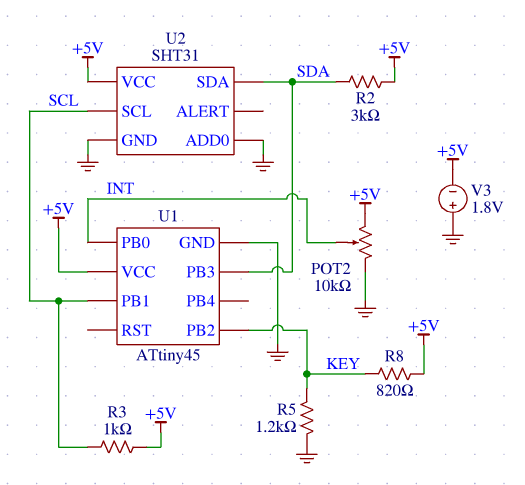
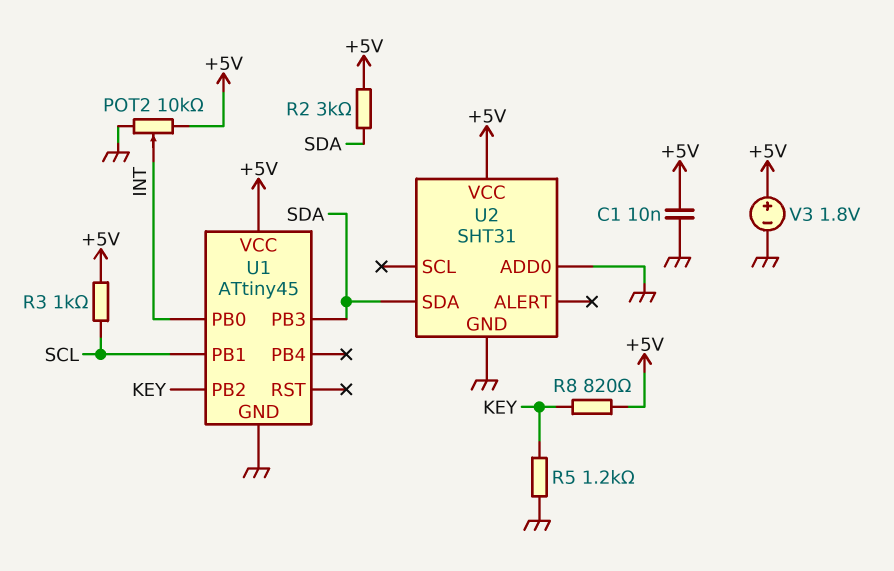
C1: none -> 10nF (+5V, GND)
U2 pin SCL: SCL -> none
V3: 1.8V (plus GND, minus +5V) -> 1.8V (plus +5V, minus GND)

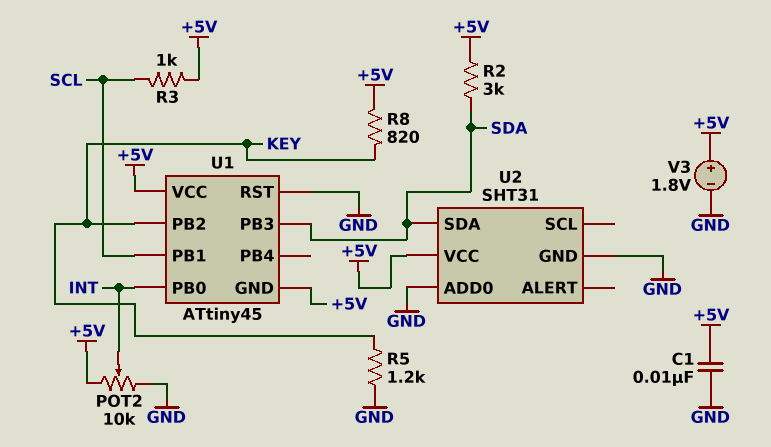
U1 pin GND: GND -> +5V
U1 pin RST: none -> GND

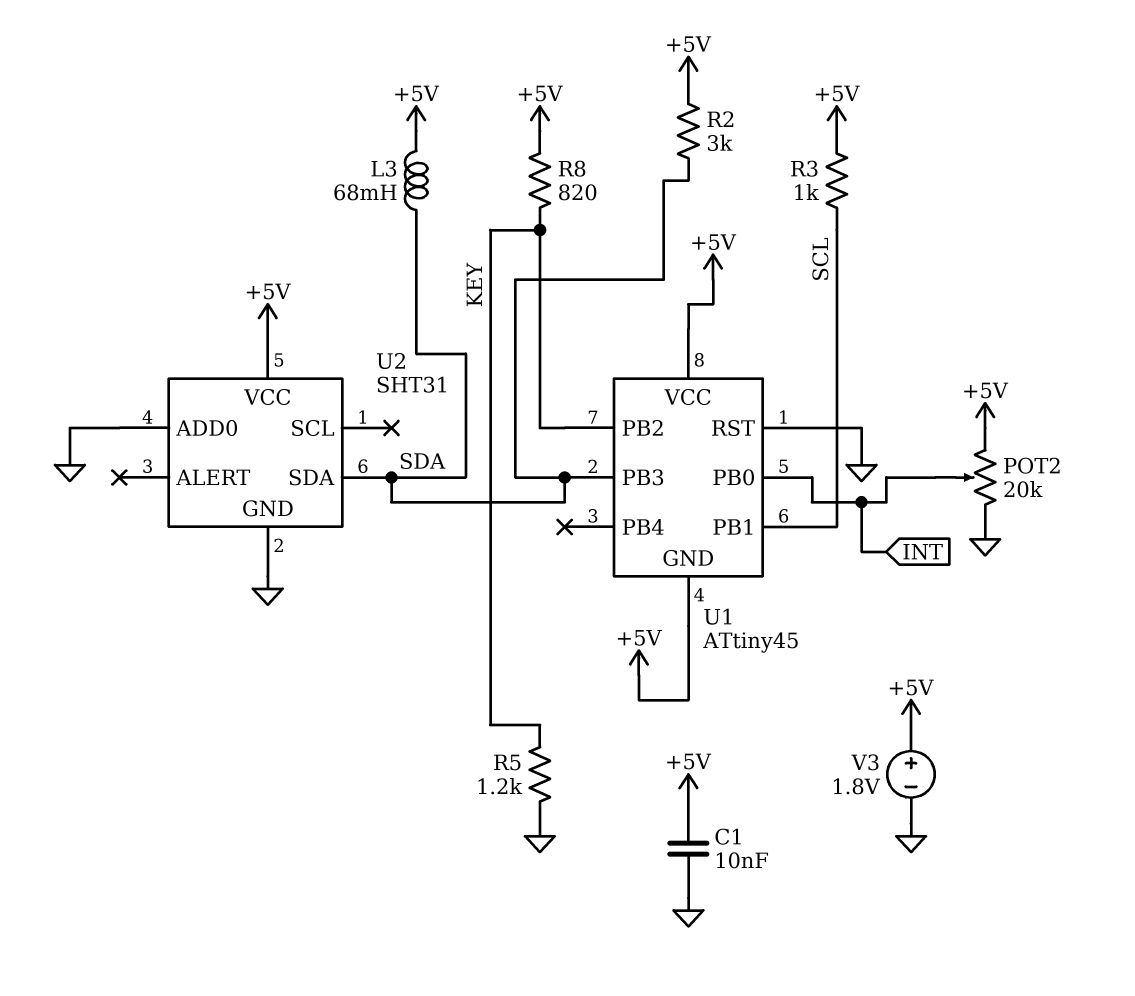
L3: none -> 68mH (+5V, SDA)
POT2: 10k (+5V, GND, wiper INT) -> 20k (+5V, GND, wiper INT)

